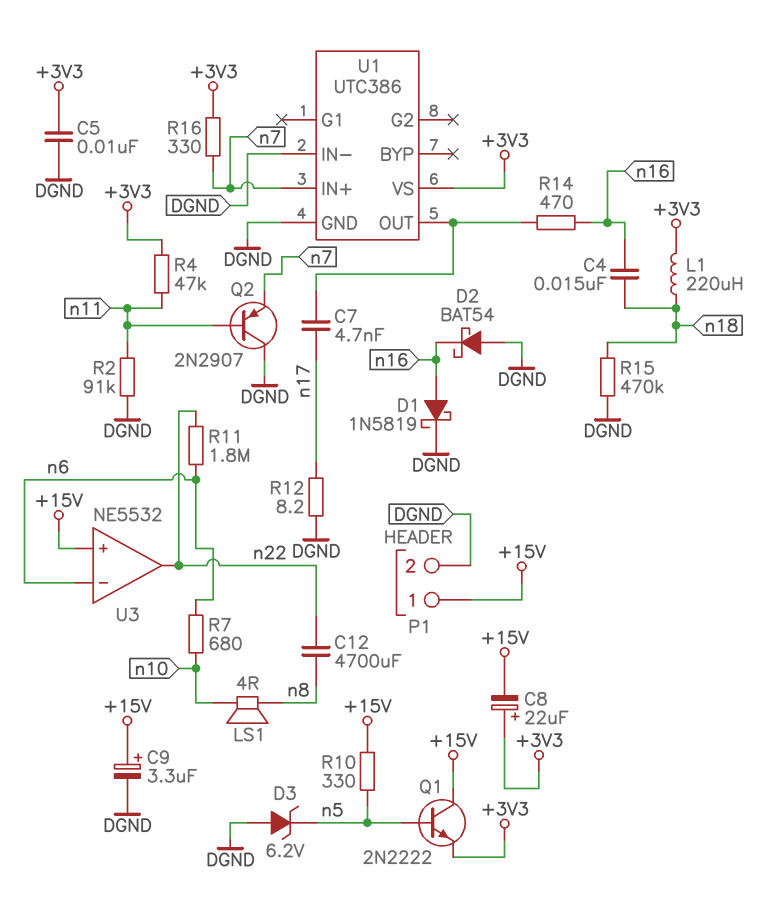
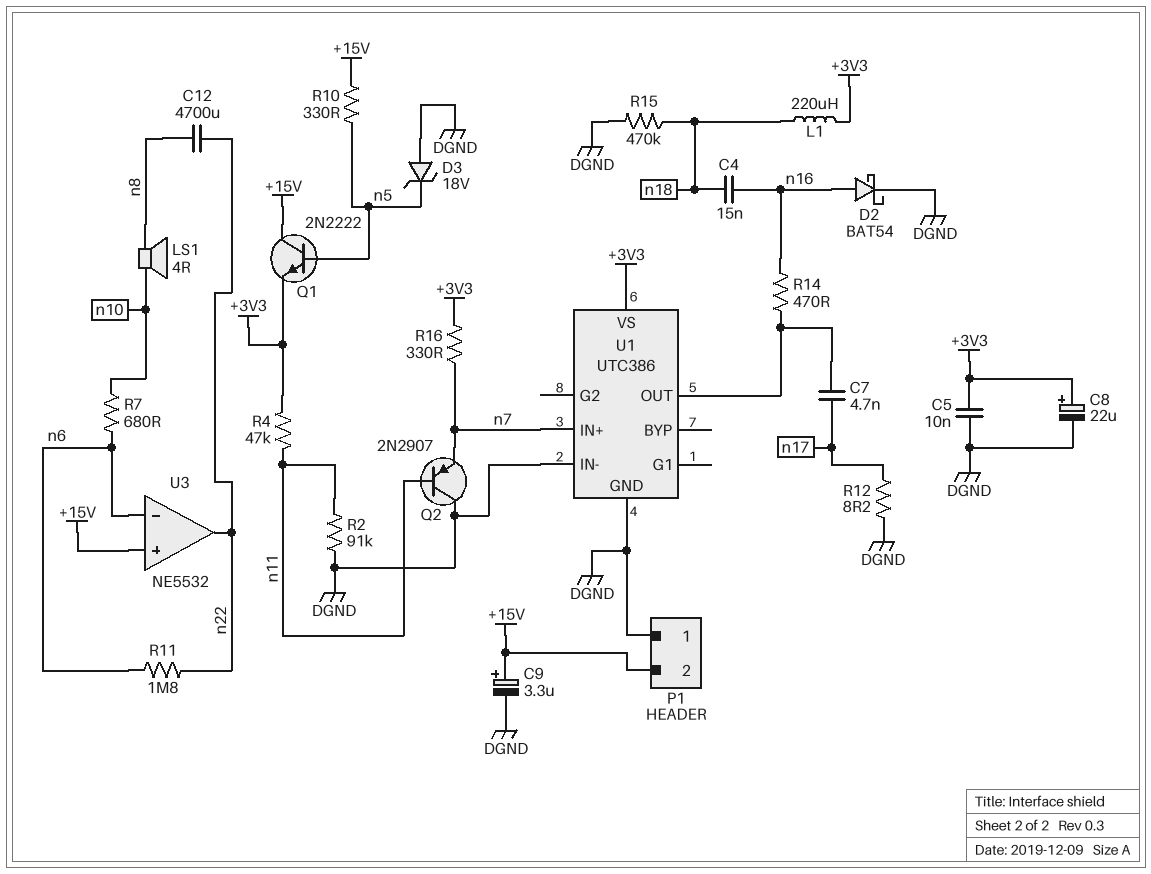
C8: 22uF (plus +3V3, minus +15V) -> 22uF (plus +3V3, minus DGND)
D1: schottky 1N5819 (A n16, K DGND) -> none
D2: schottky BAT54 (A DGND, K n16) -> schottky BAT54 (A n16, K DGND)
D3: zener 6.2V (A DGND, K n5) -> zener 18V (A DGND, K n5)
P1 pin 1: +15V -> DGND
P1 pin 2: DGND -> +15V

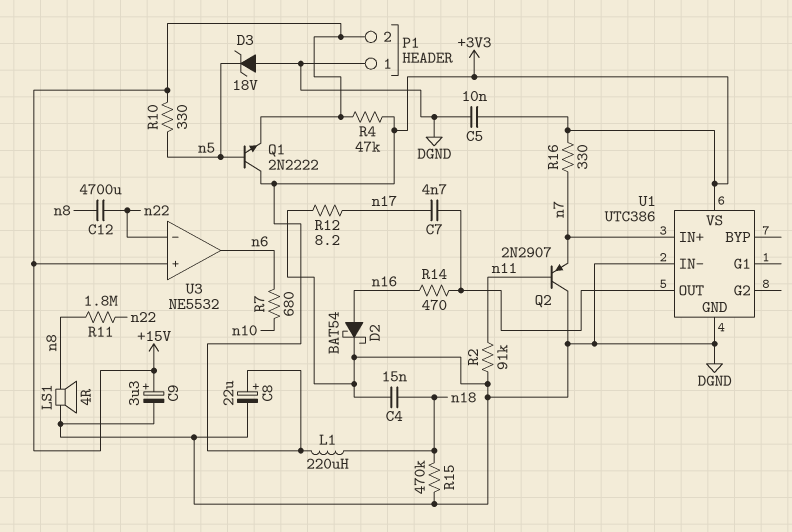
C4: 15nF (n16, n18) -> 15nF (DGND, n18)
LS1: speaker 4R (n8, n10) -> speaker 4R (DGND, n8)
Q1: NPN 2N2222 (B n5, C +15V, E +3V3) -> NPN 2N2222 (B n5, C +3V3, E +15V)
R4: 47k (+3V3, n11) -> 47k (+3V3, +15V)
R11: 1.8M (n6, n22) -> 1.8M (n8, n22)
U3 pin in-: n6 -> n22
U3 pin out: n22 -> n6

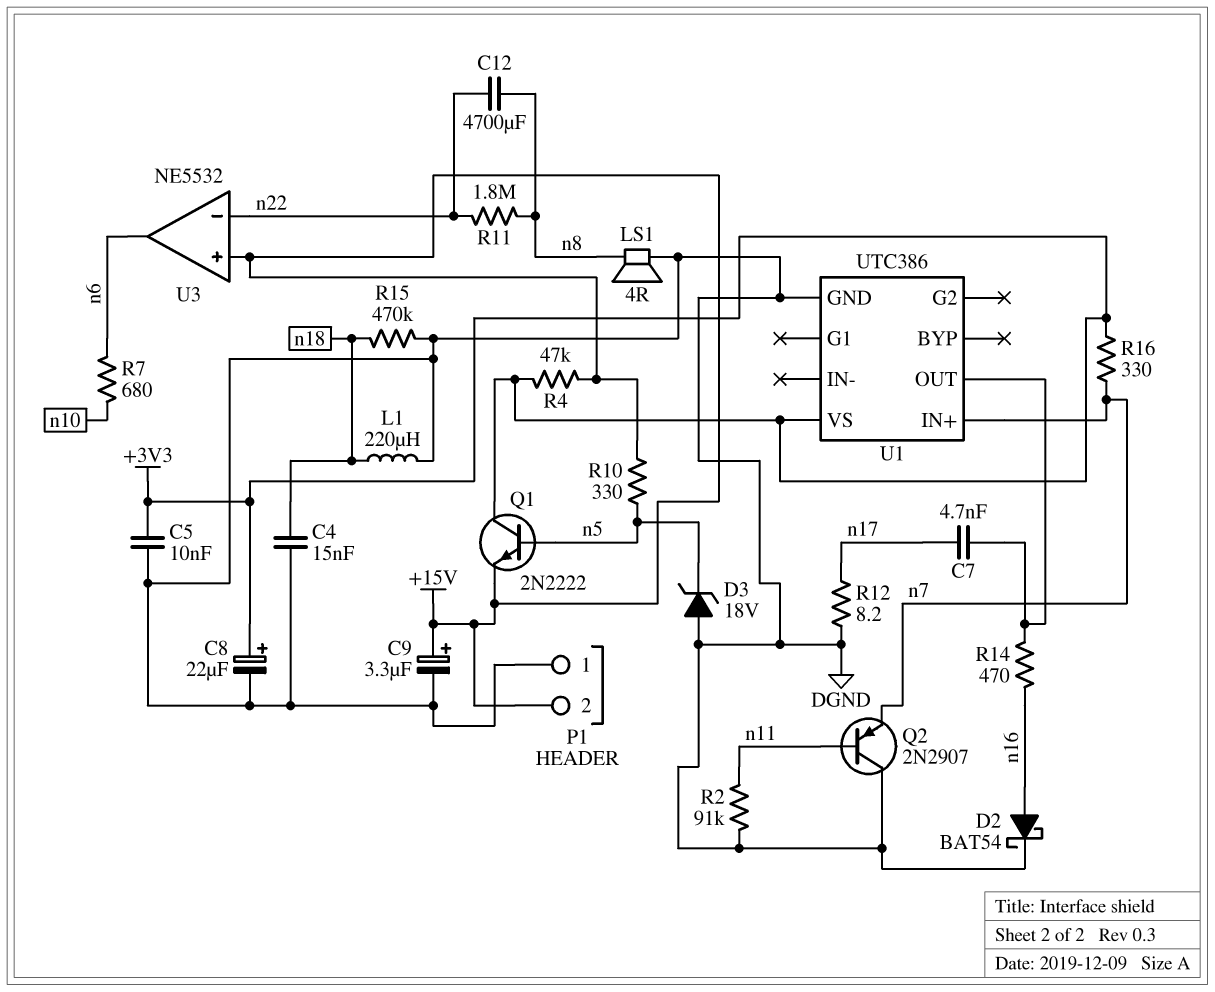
L1: 220uH (+3V3, n18) -> 220uH (DGND, n18)
U1 pin IN-: DGND -> none

